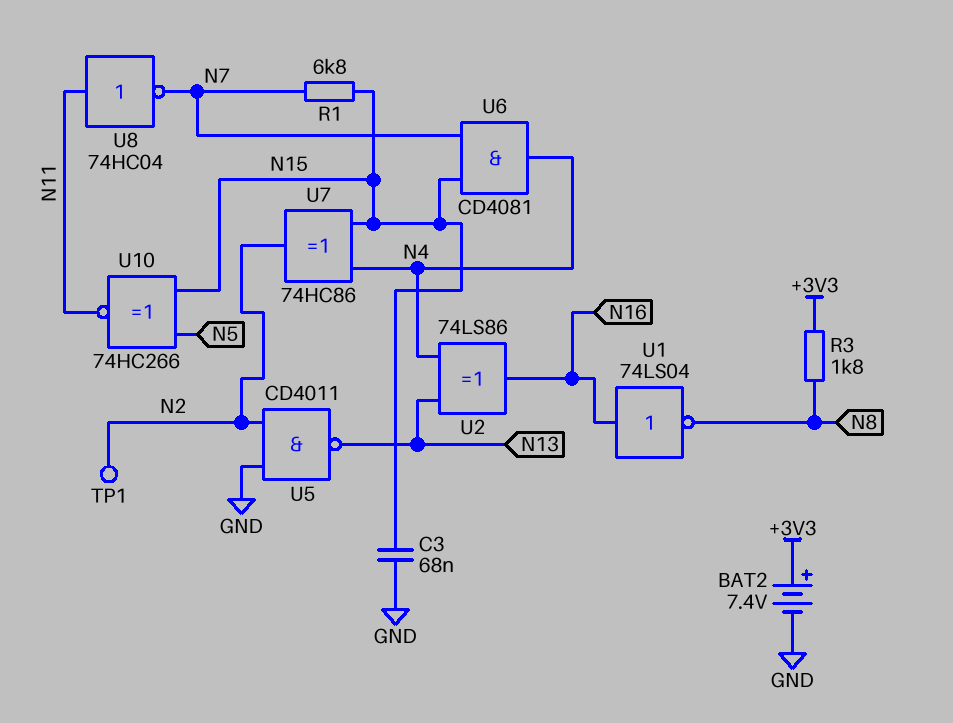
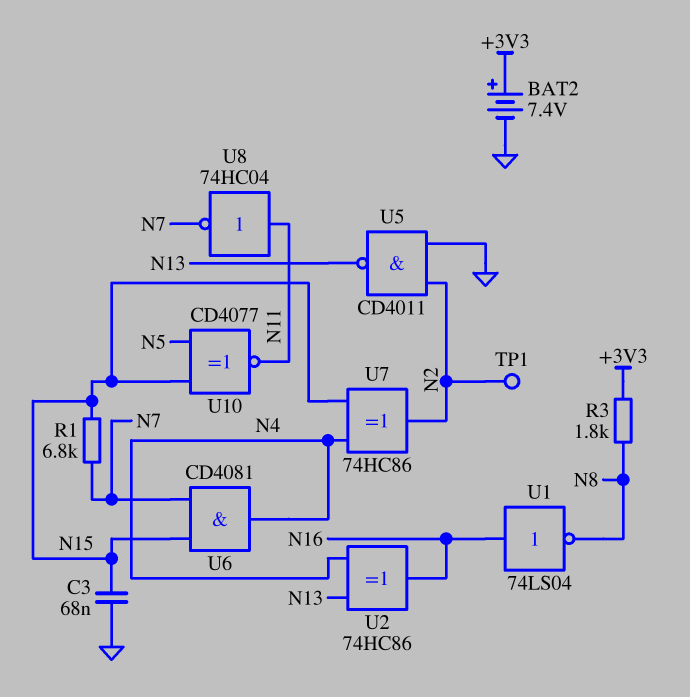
U2: XOR 74LS86 (in N4, in N13, out N16) -> XOR 74HC86 (in N4, in N13, out N16)
U10: XNOR 74HC266 (in N5, in N15, out N11) -> XNOR CD4077 (in N5, in N15, out N11)

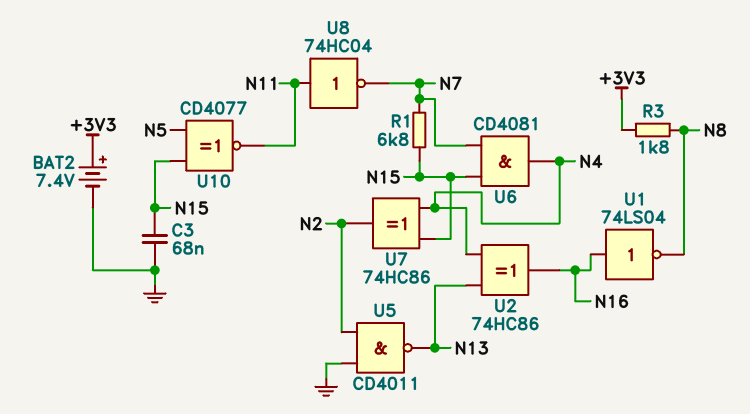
TP1: test point (N2) -> none

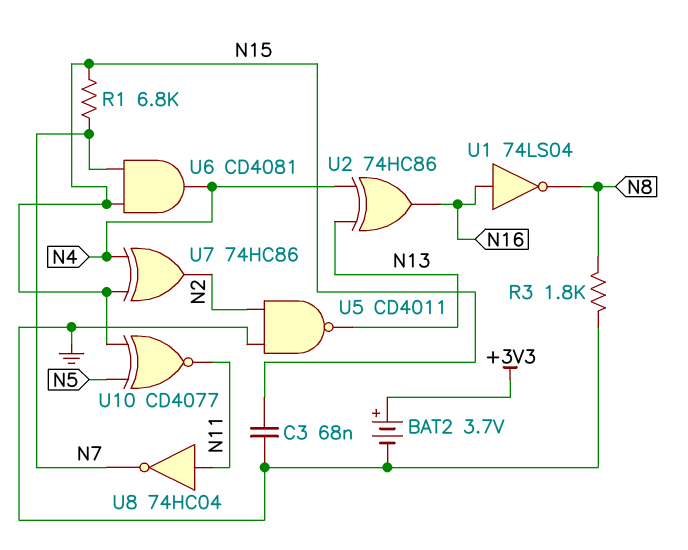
BAT2: 7.4V (plus +3V3, minus GND) -> 3.7V (plus +3V3, minus GND)
R3: 1.8k (+3V3, N8) -> 1.8k (GND, N8)

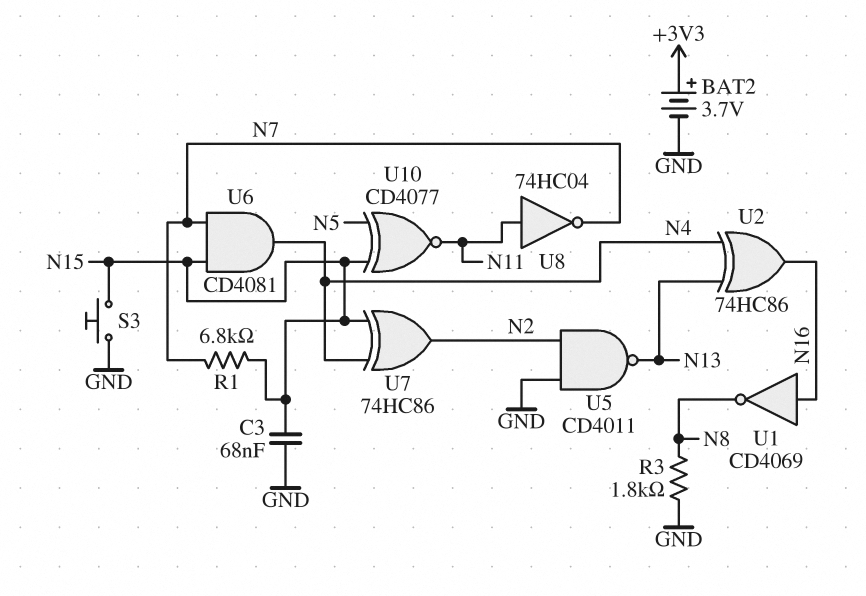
S3: none -> button (GND, N15)
U1: NOT 74LS04 (in N16, out N8) -> NOT CD4069 (in N16, out N8)

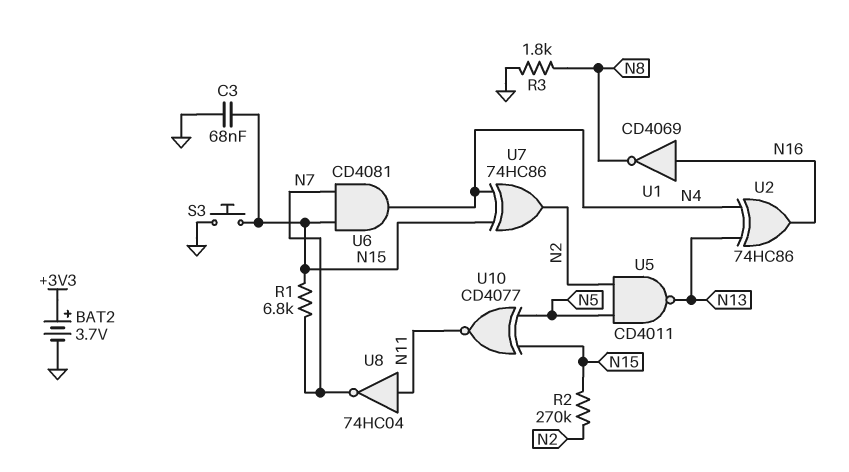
R2: none -> 270k (N2, N15)
U5: NAND CD4011 (in GND, in N2, out N13) -> NAND CD4011 (in N2, in N5, out N13)

